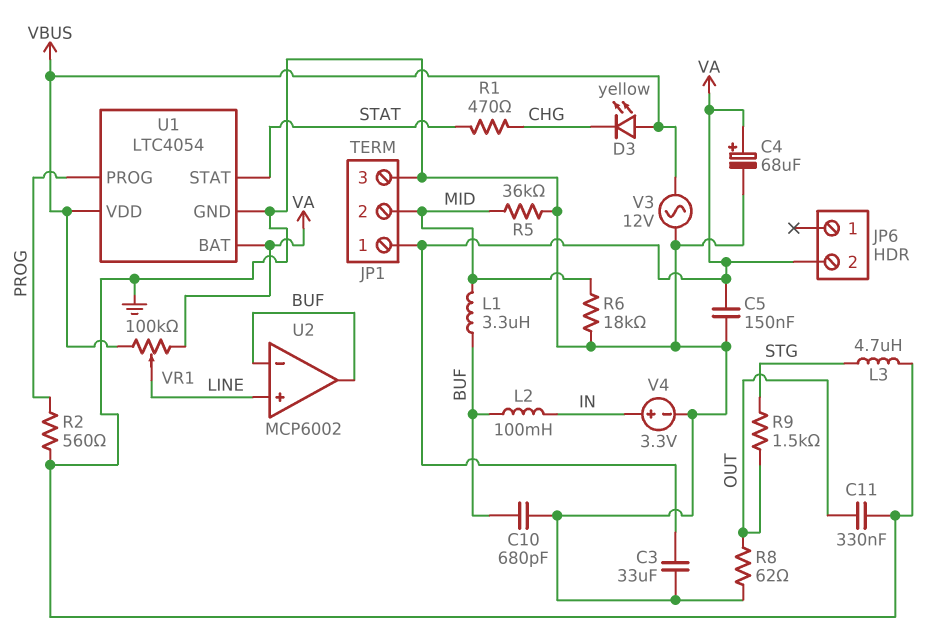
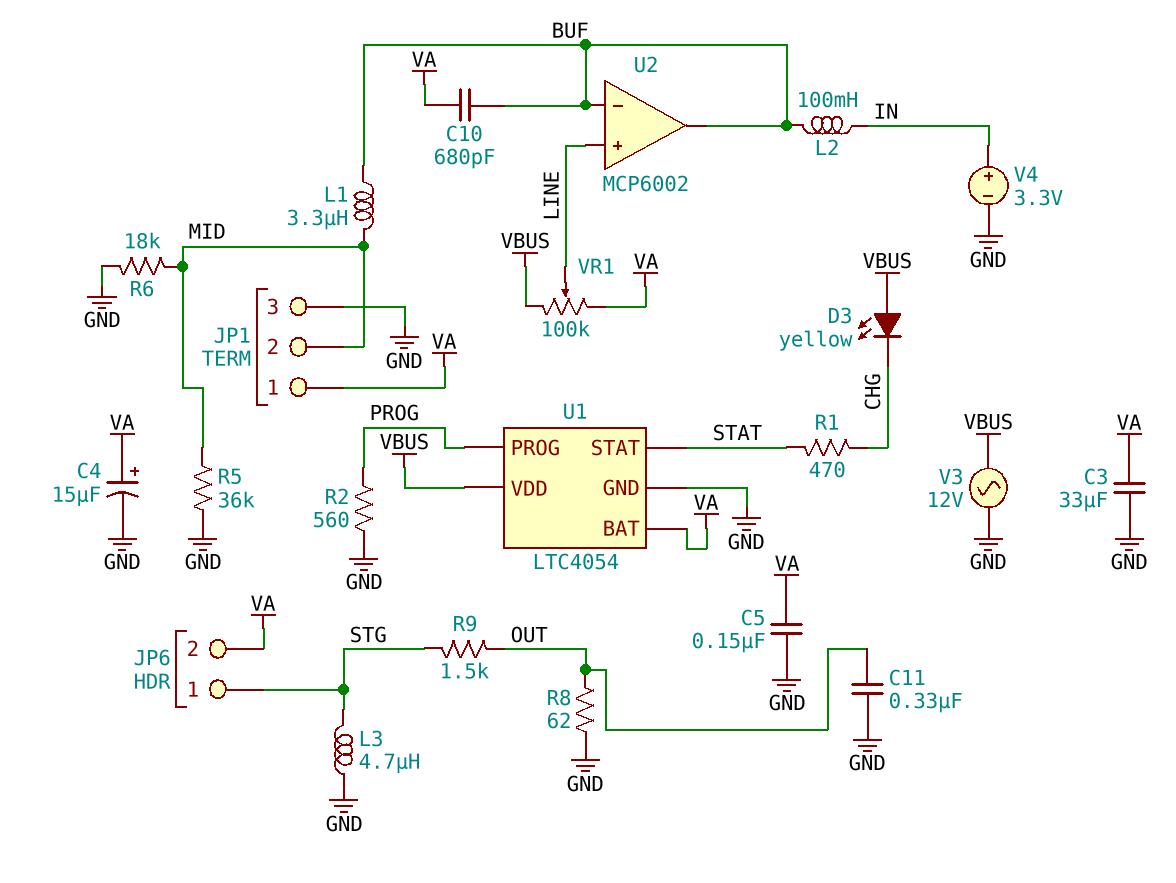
C4: 68uF (plus VA, minus GND) -> 15uF (plus VA, minus GND)
C10: 680pF (BUF, GND) -> 680pF (BUF, VA)
JP6 pin 1: none -> STG

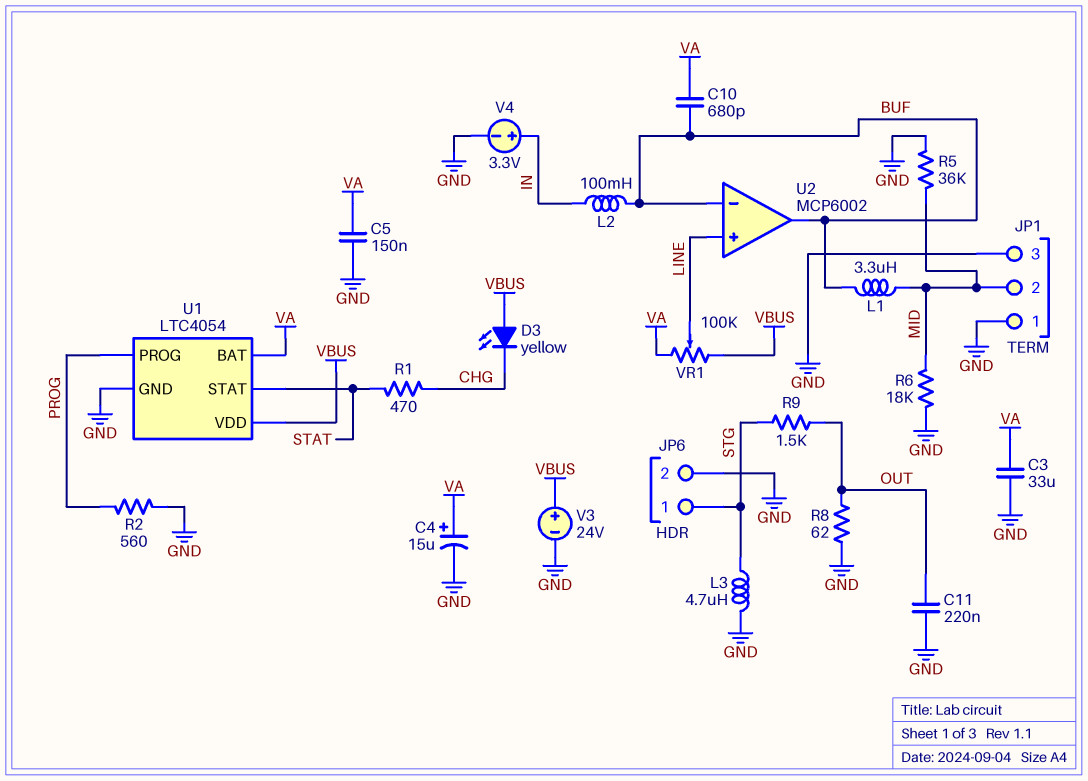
C11: 330nF (GND, OUT) -> 220nF (GND, OUT)
JP1 pin 1: VA -> GND
JP6 pin 2: VA -> GND
V3: AC 12V (GND, VBUS) -> 24V (plus VBUS, minus GND)

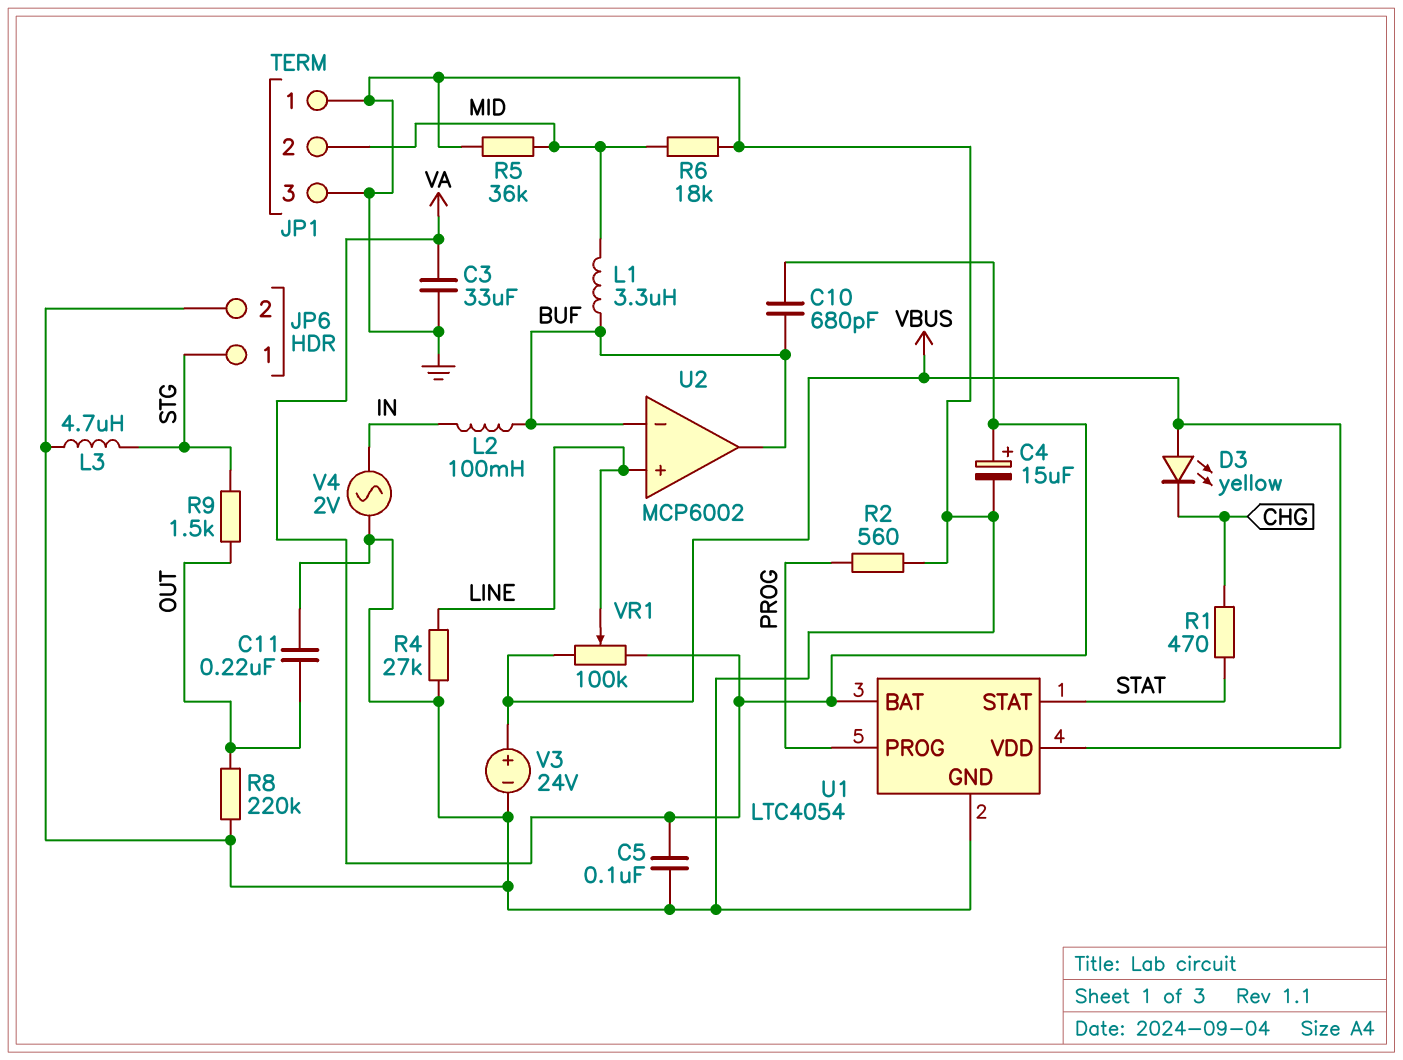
C5: 150nF (GND, VA) -> 100nF (GND, VA)
R4: none -> 27k (GND, LINE)
R8: 62 (GND, OUT) -> 220k (GND, OUT)
V4: 3.3V (plus IN, minus GND) -> AC 2V (GND, IN)

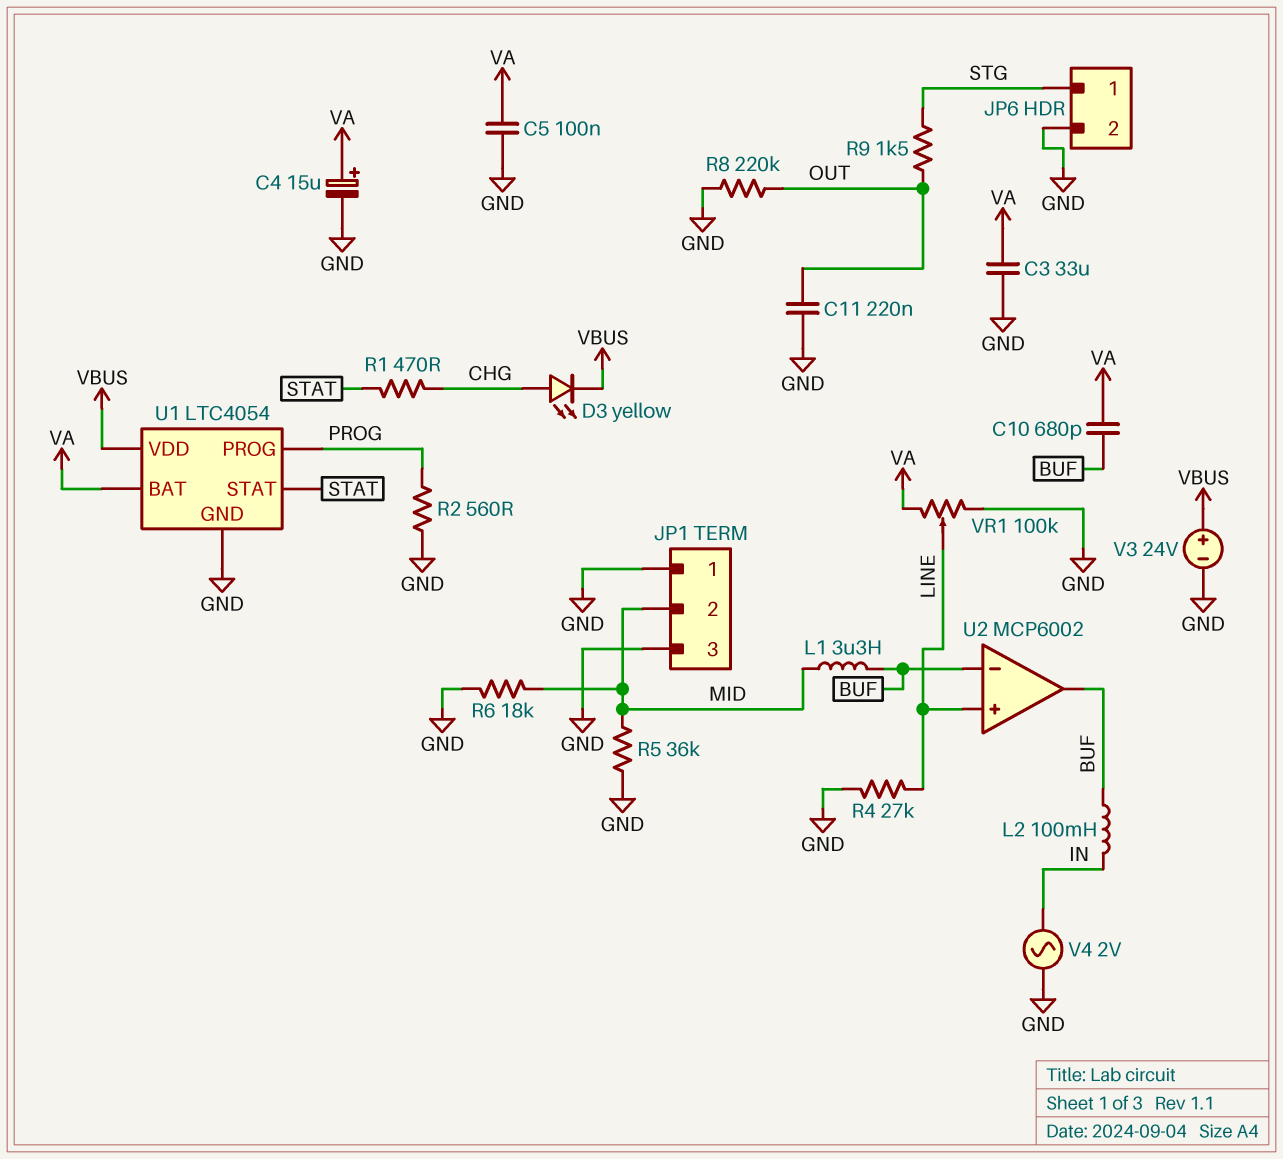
D3: LED yellow (A VBUS, K CHG) -> LED yellow (A CHG, K VBUS)
L3: 4.7uH (GND, STG) -> none
VR1: 100k (VA, VBUS, wiper LINE) -> 100k (GND, VA, wiper LINE)

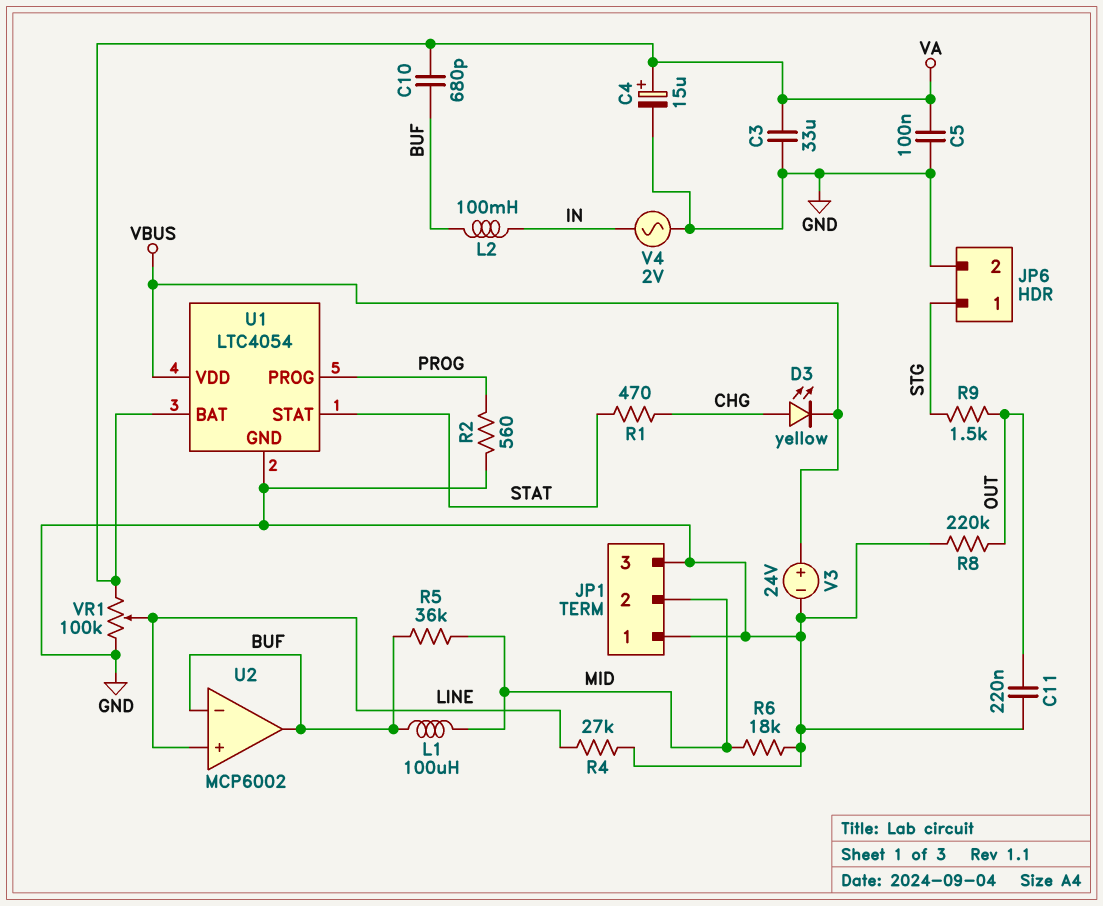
L1: 3.3uH (BUF, MID) -> 100uH (BUF, MID)
R5: 36k (GND, MID) -> 36k (BUF, MID)

